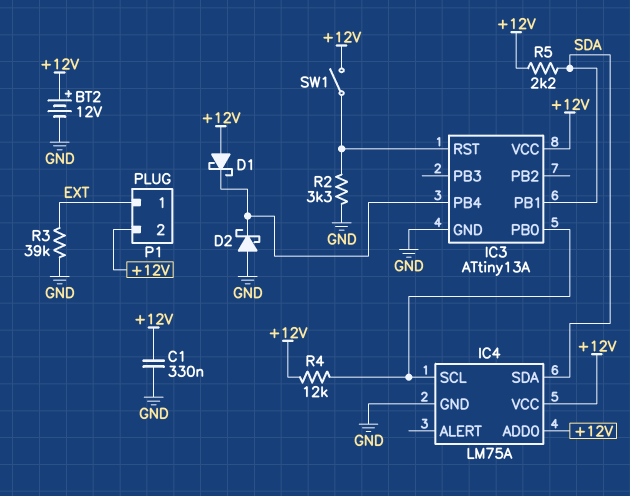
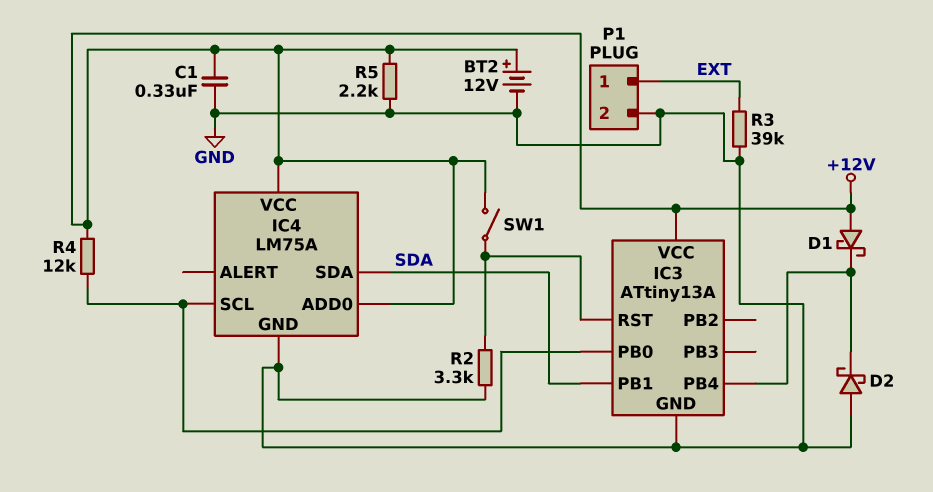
P1 pin 2: +12V -> GND
R5: 2.2k (+12V, SDA) -> 2.2k (+12V, GND)

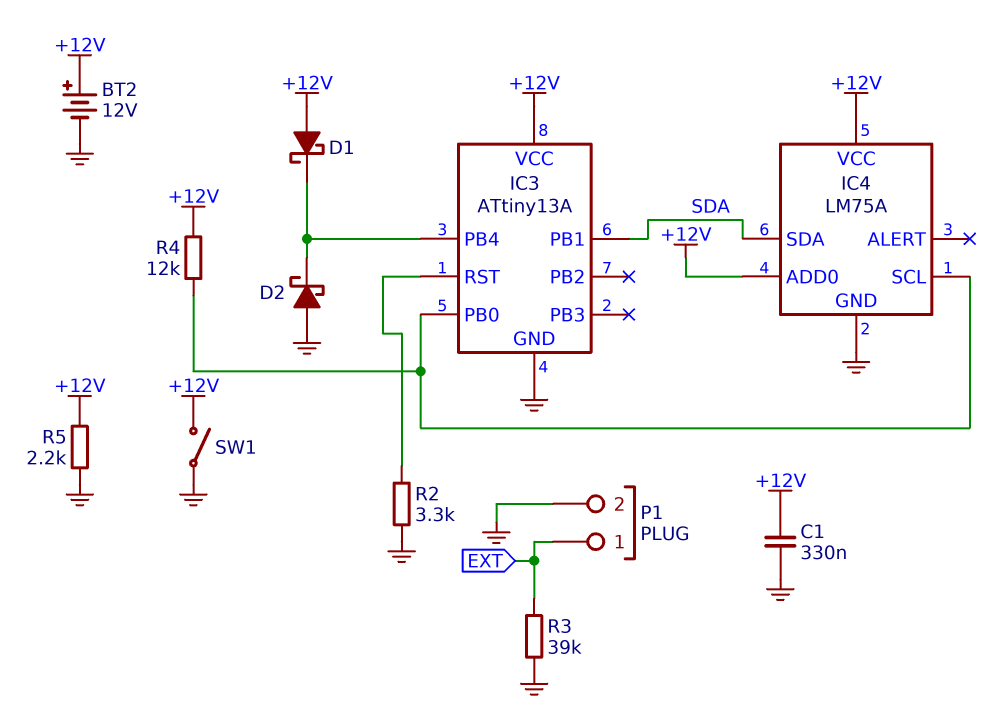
SW1: switch (+12V, IC3/RST) -> switch (+12V, GND)

